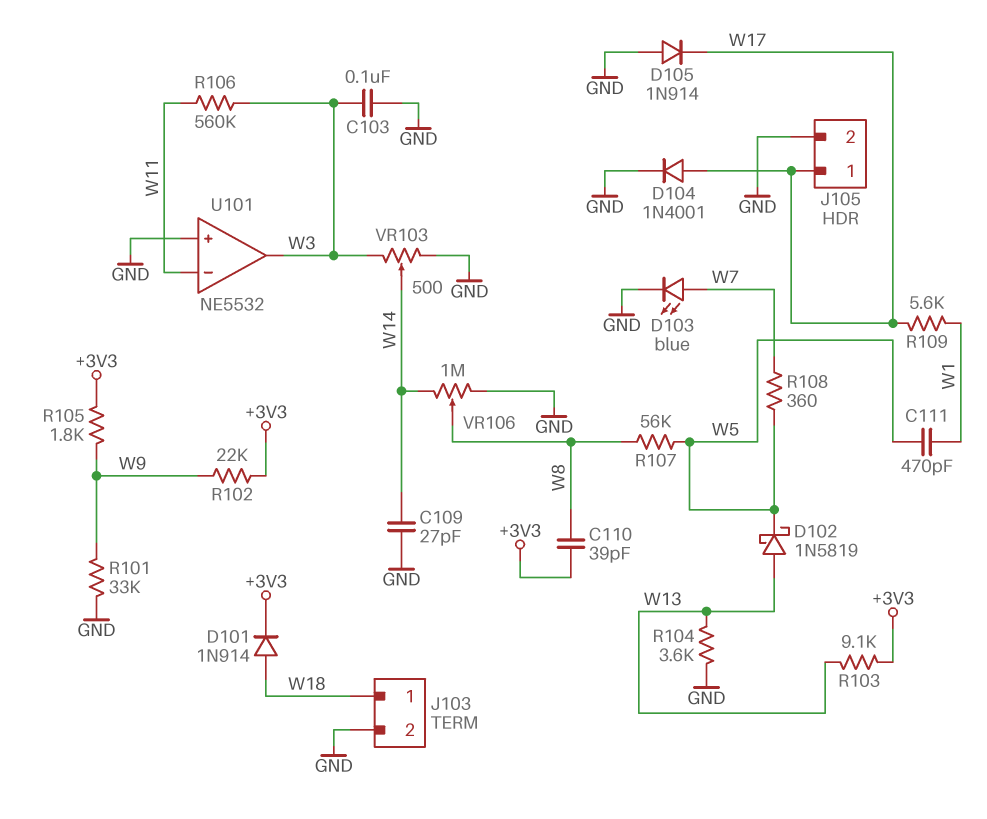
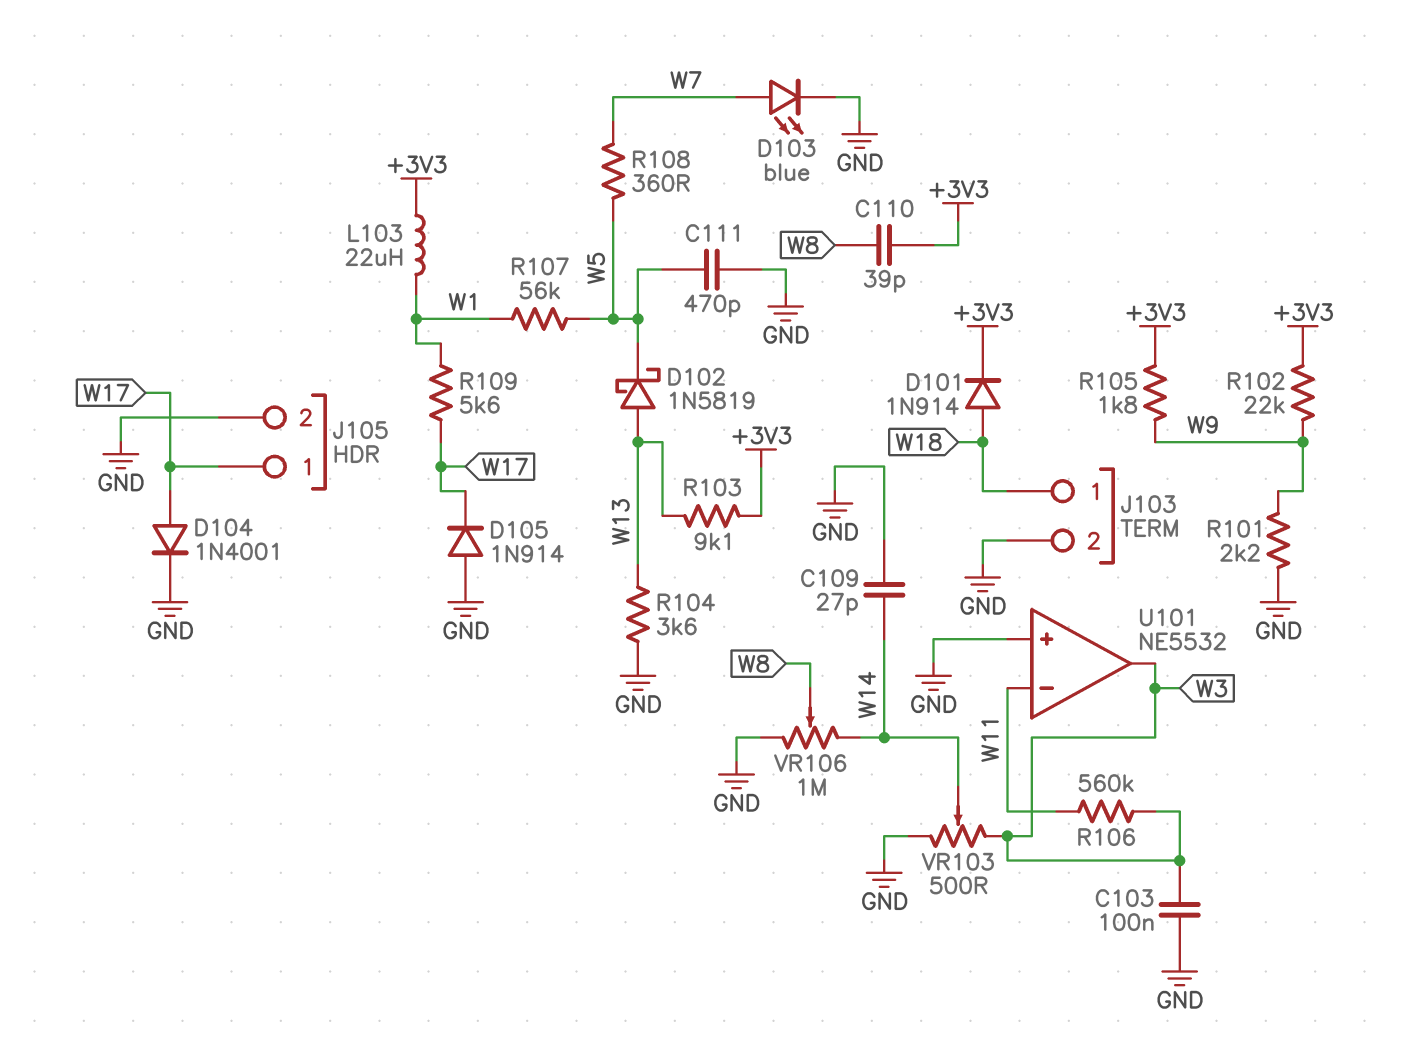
C111: 470pF (W1, W5) -> 470pF (GND, W5)
L103: none -> 22uH (+3V3, W1)
R101: 33k (GND, W9) -> 2.2k (GND, W9)
R107: 56k (W5, W8) -> 56k (W1, W5)

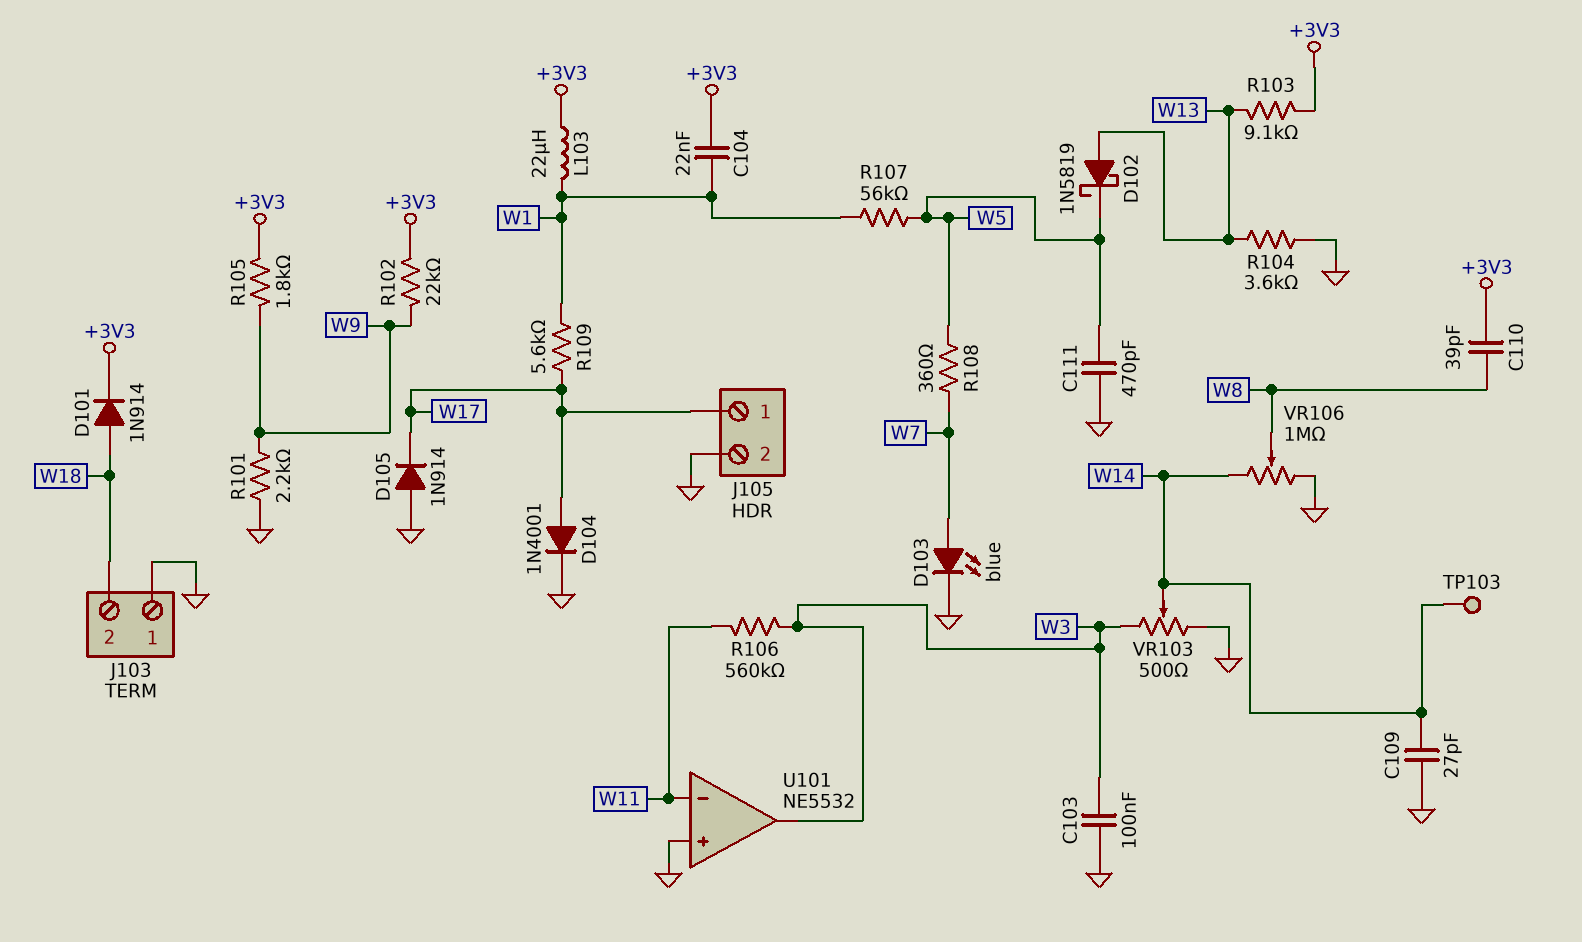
C104: none -> 22nF (+3V3, W1)
J103 pin 1: W18 -> GND
J103 pin 2: GND -> W18
TP103: none -> test point (W14)

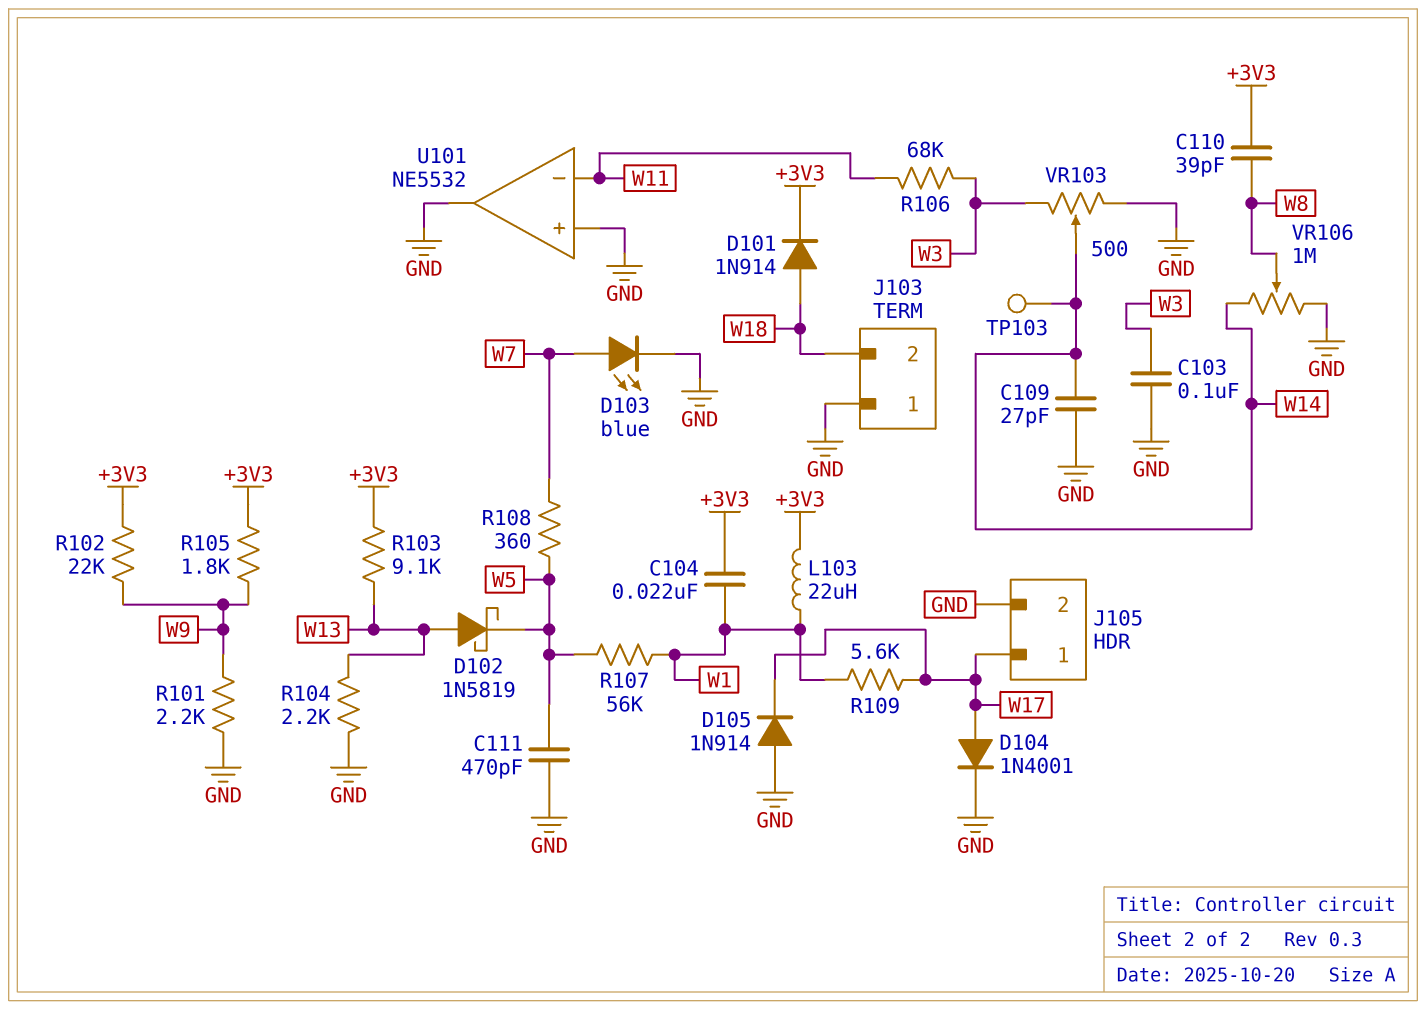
R104: 3.6k (GND, W13) -> 2.2k (GND, W13)
R106: 560k (W3, W11) -> 68k (W3, W11)
U101 pin out: W3 -> GND

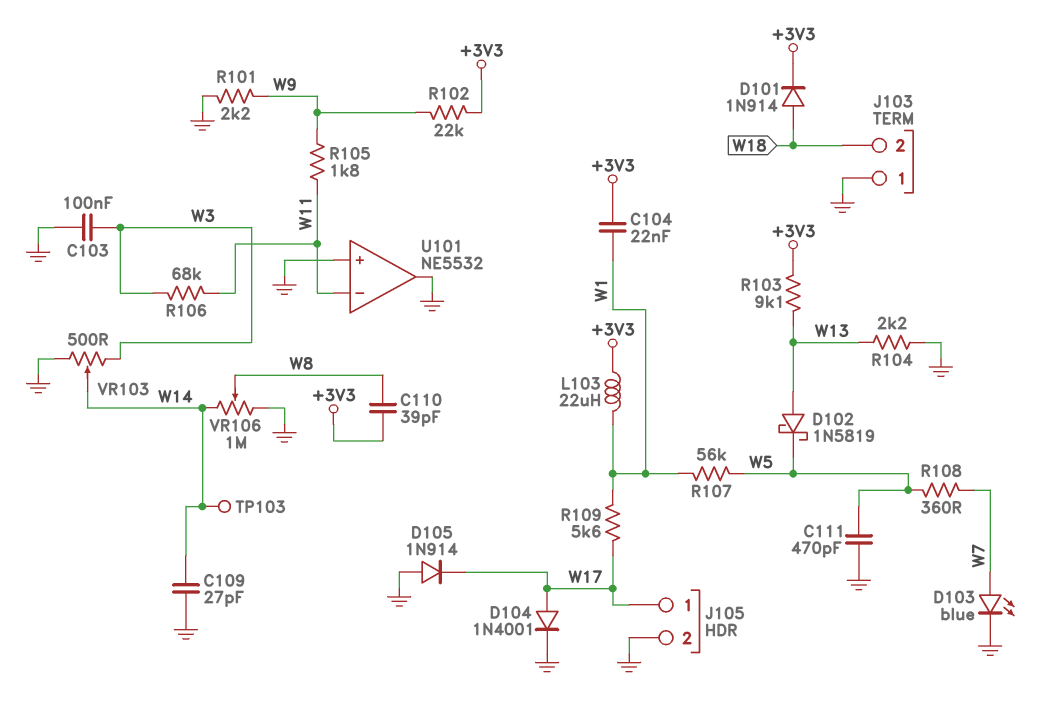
R105: 1.8k (+3V3, W9) -> 1.8k (W9, W11)

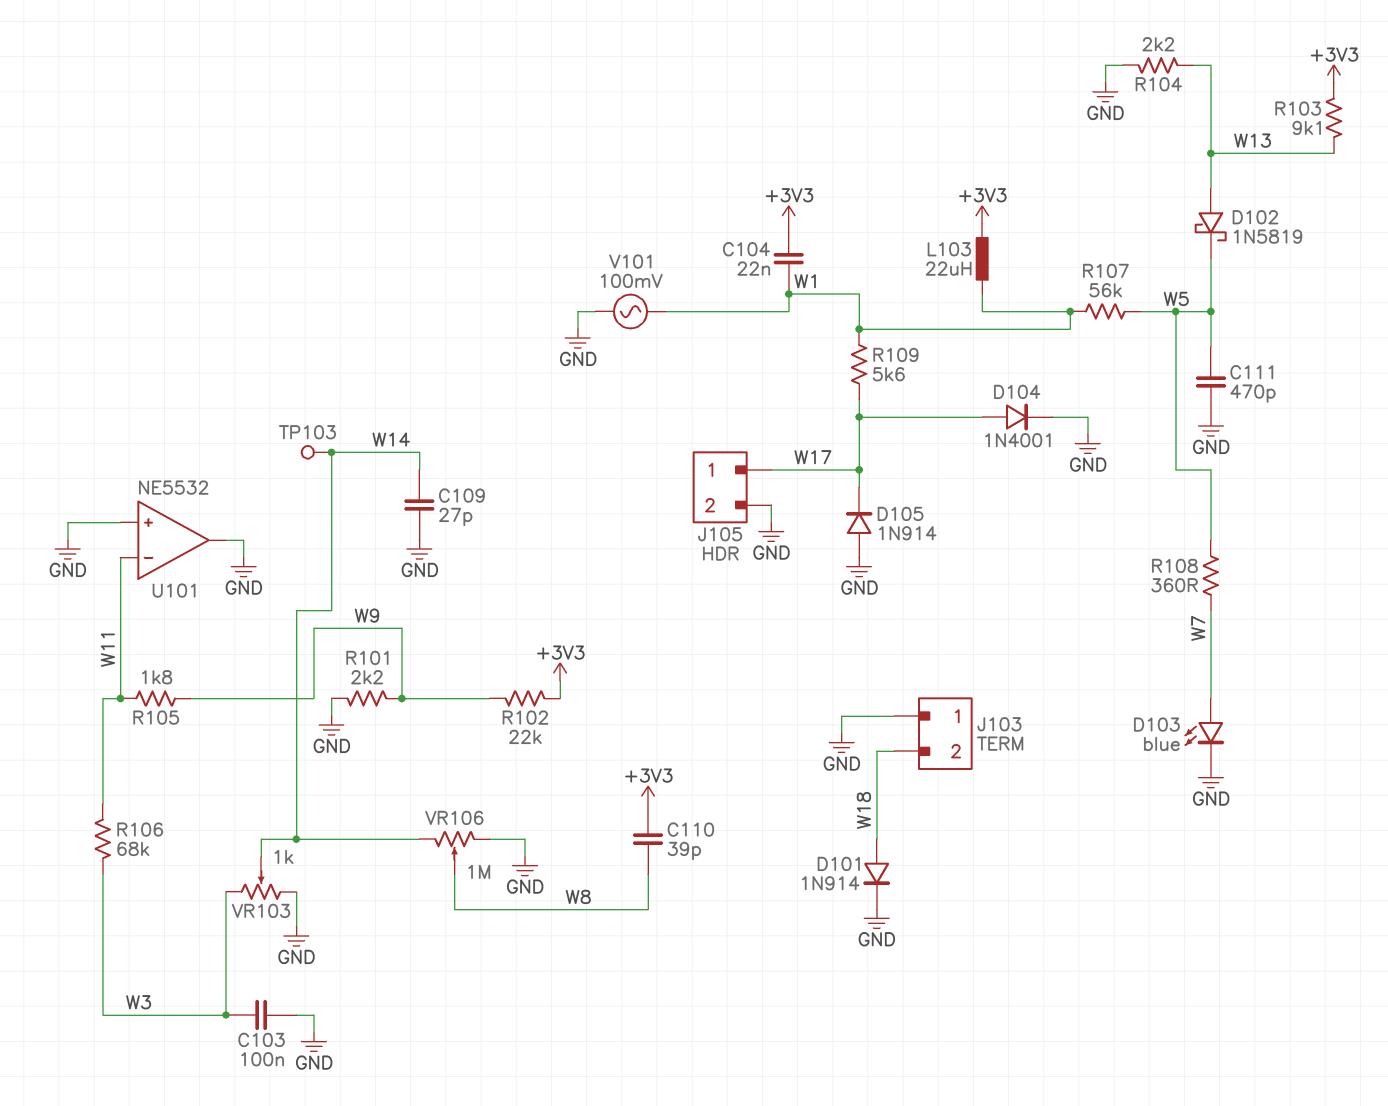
D101: diode 1N914 (A W18, K +3V3) -> diode 1N914 (A W18, K GND)
V101: none -> AC 100mV (GND, W1)
VR103: 500 (GND, W3, wiper W14) -> 1k (GND, W3, wiper W14)

